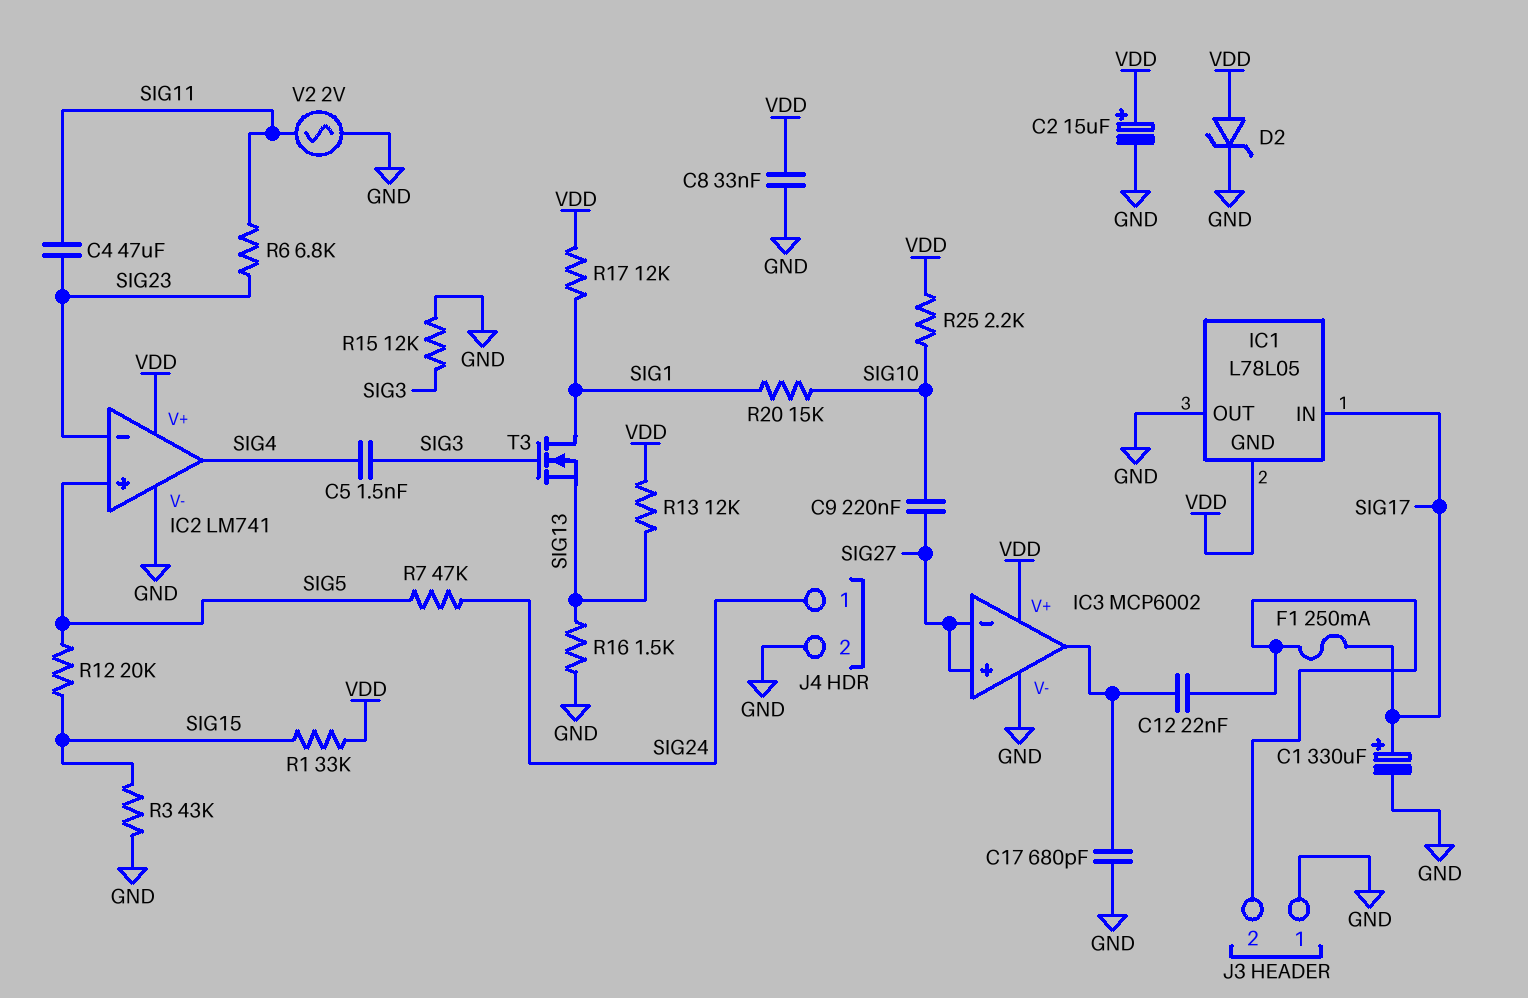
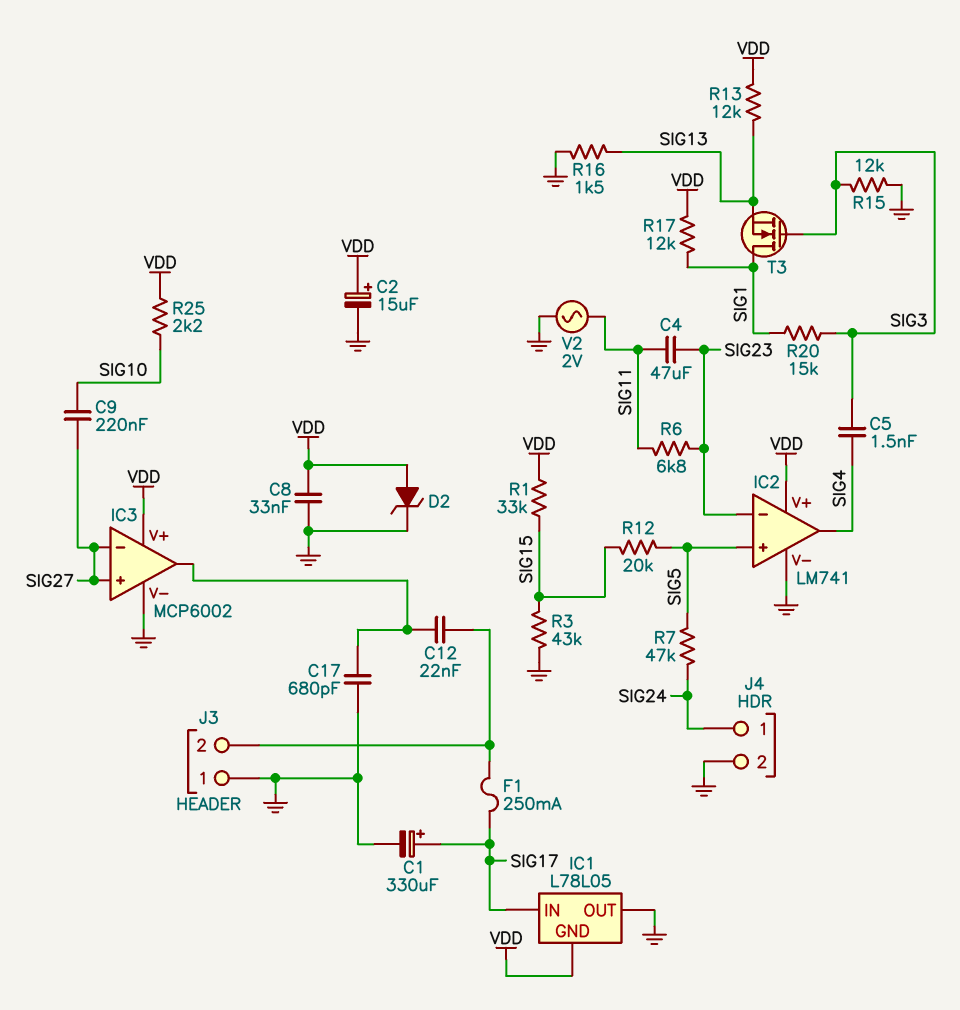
R20: 15k (SIG1, SIG10) -> 15k (SIG1, SIG3)

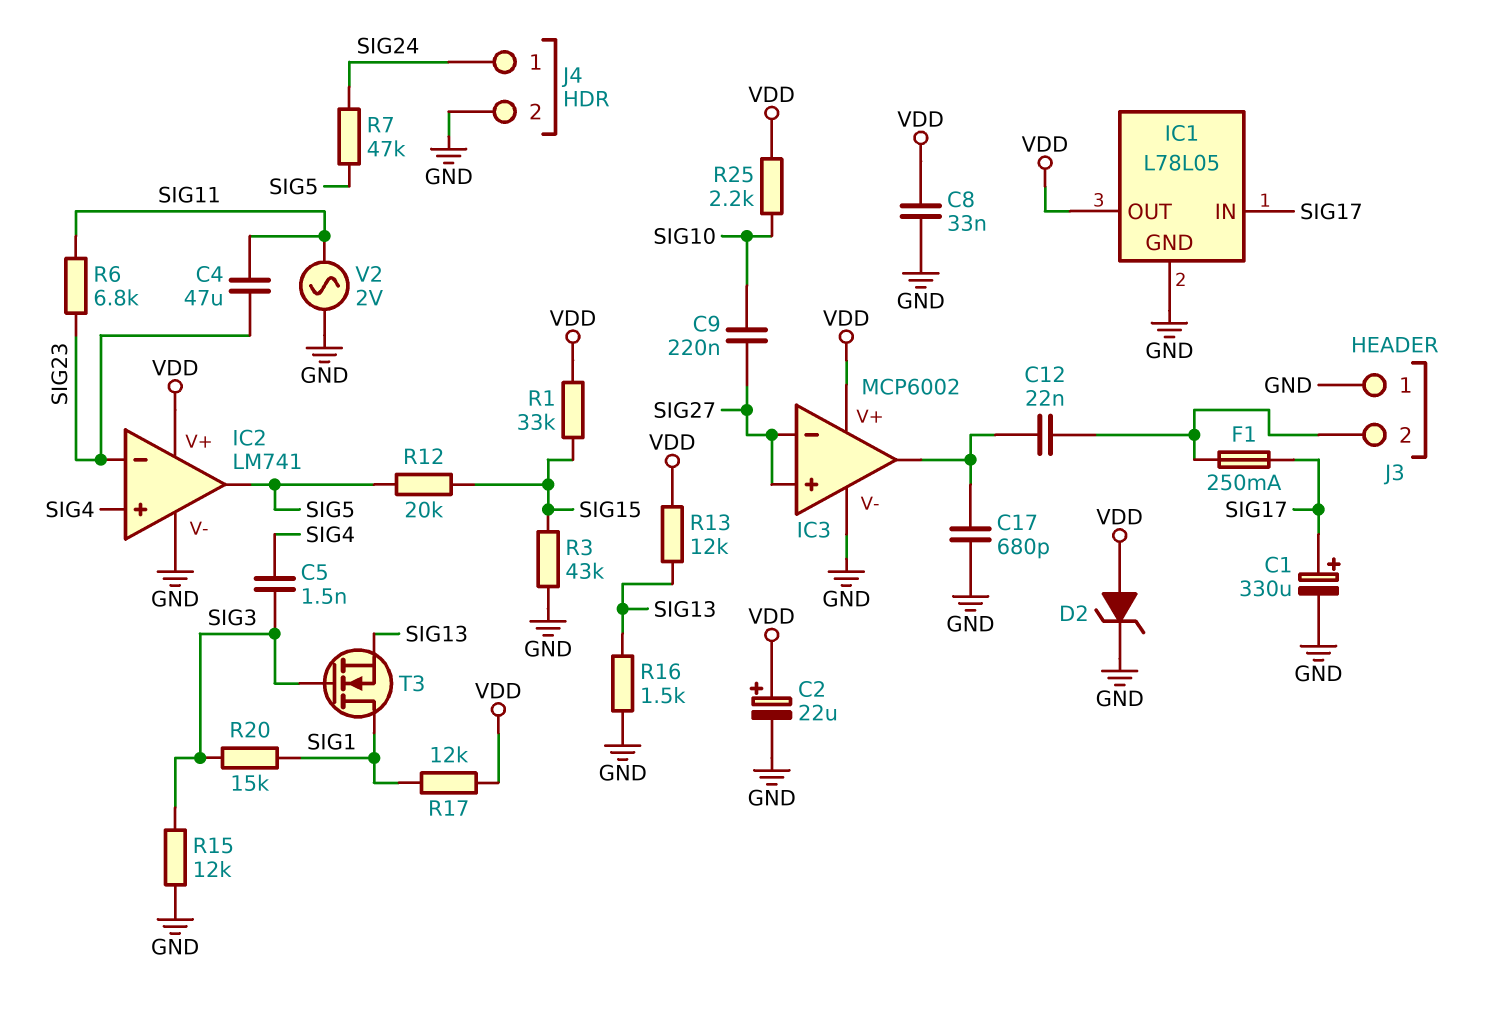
C2: 15uF (plus VDD, minus GND) -> 22uF (plus VDD, minus GND)
IC1 pin GND: VDD -> GND
IC1 pin OUT: GND -> VDD
IC2 pin in+: SIG5 -> SIG4
IC2 pin out: SIG4 -> SIG5

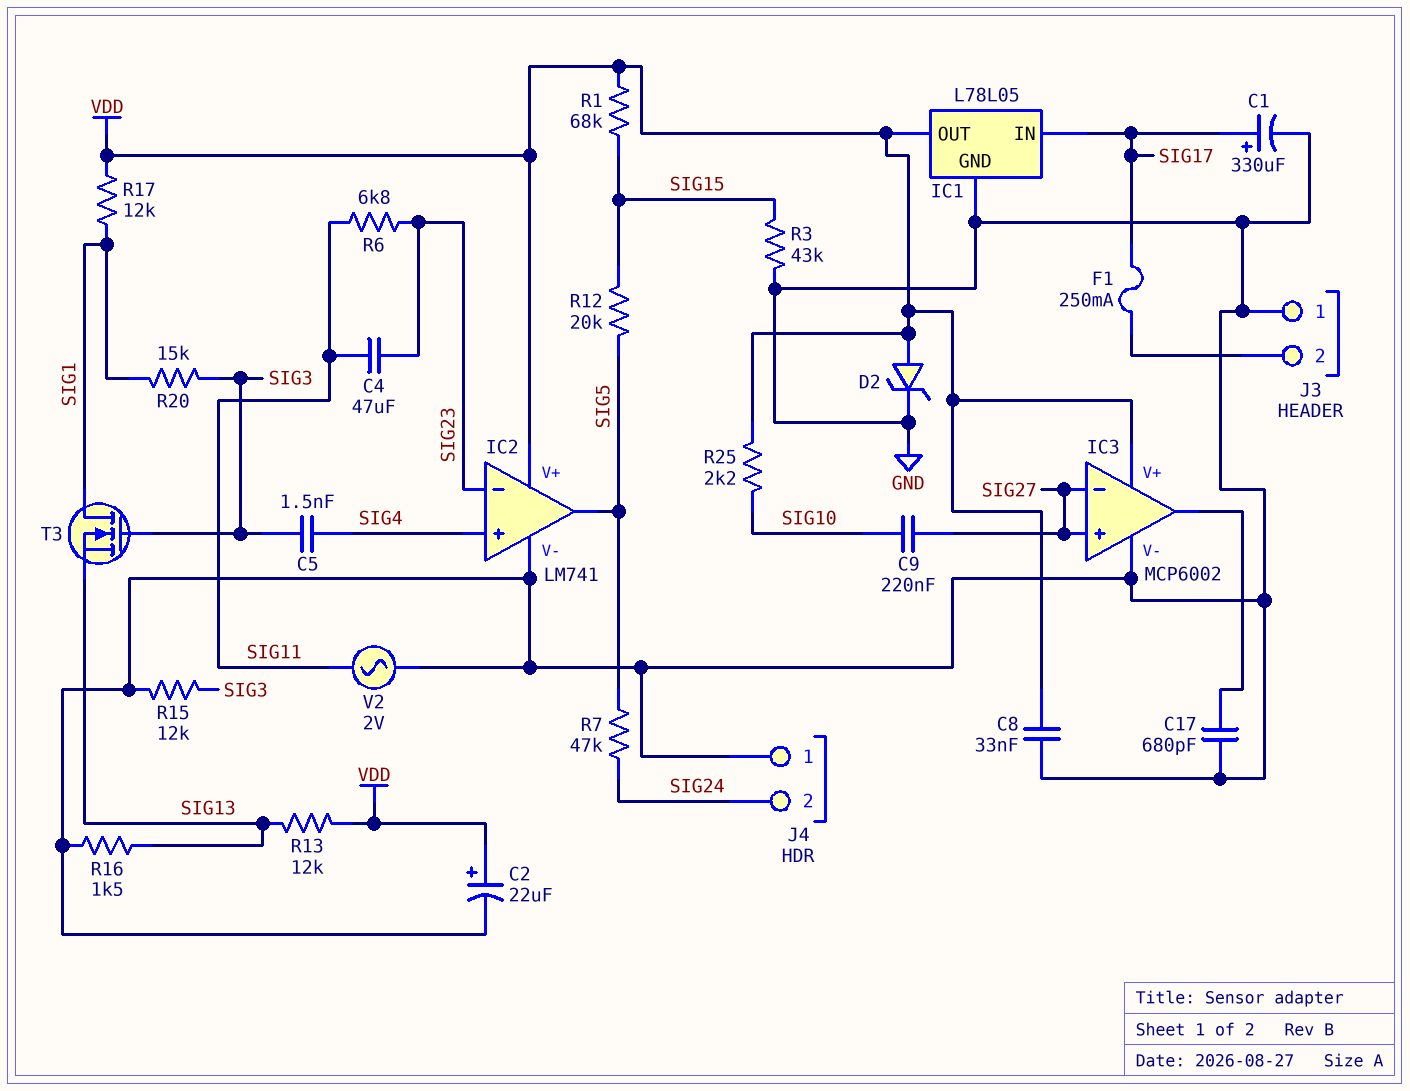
C12: 22nF (IC3/out, J3/2) -> none
J4 pin 1: SIG24 -> GND
J4 pin 2: GND -> SIG24
R1: 33k (SIG15, VDD) -> 68k (SIG15, VDD)

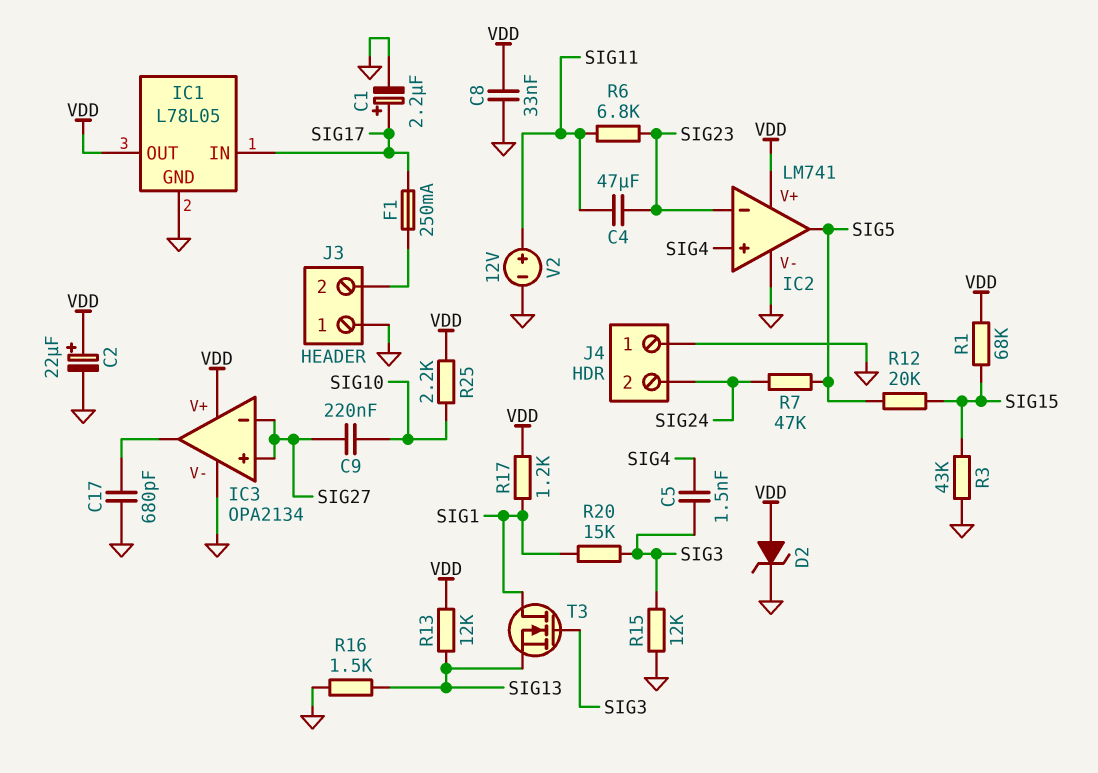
C1: 330uF (plus SIG17, minus GND) -> 2.2uF (plus SIG17, minus GND)
IC3: MCP6002 -> OPA2134
R17: 12k (SIG1, VDD) -> 1.2k (SIG1, VDD)
V2: AC 2V (GND, SIG11) -> 12V (plus SIG11, minus GND)

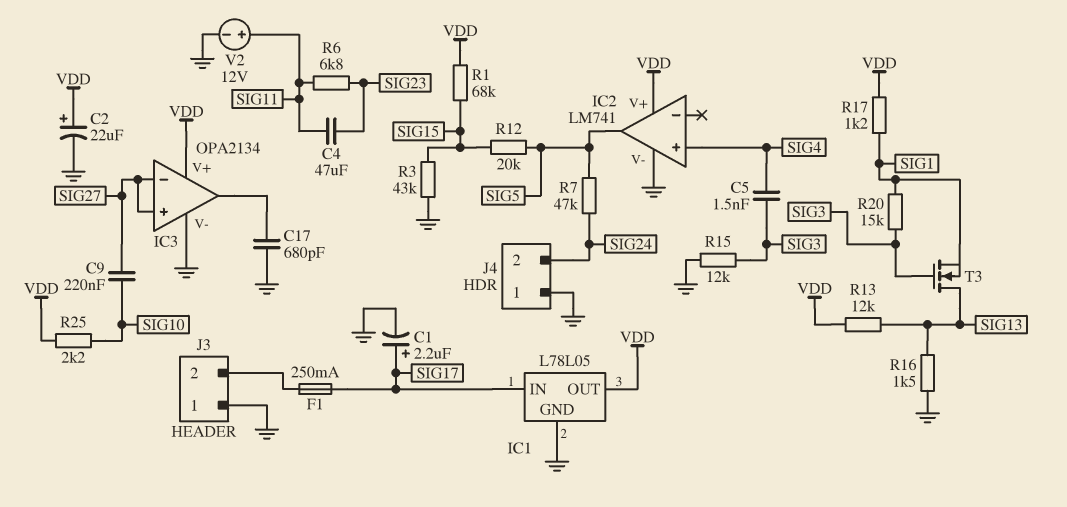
C8: 33nF (GND, VDD) -> none
D2: zener (A VDD, K GND) -> none
IC2 pin in-: SIG23 -> none
T3: NMOS (G SIG3, D SIG1, S SIG13) -> NMOS (G SIG3, D SIG13, S SIG1)

